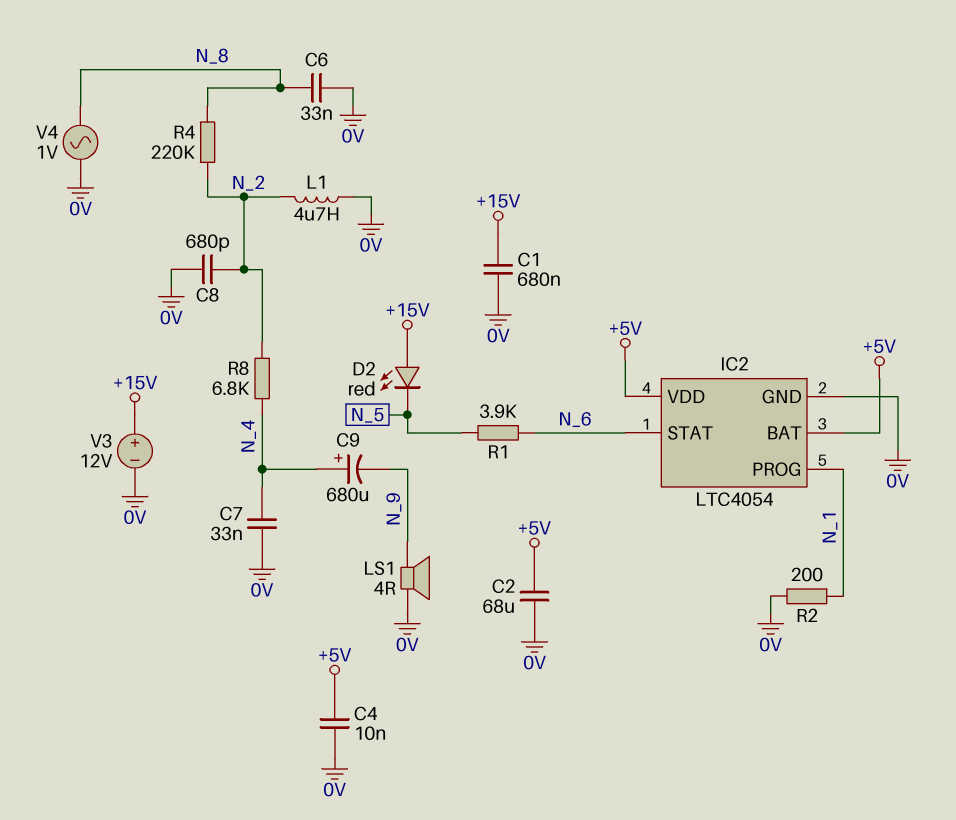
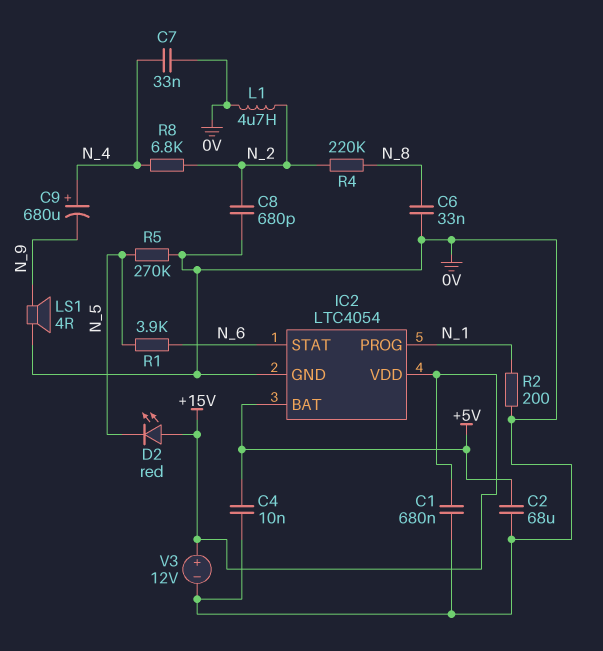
IC2 pin VDD: +5V -> +15V
R5: none -> 270k (0V, N_5)
V4: AC 1V (0V, N_8) -> none

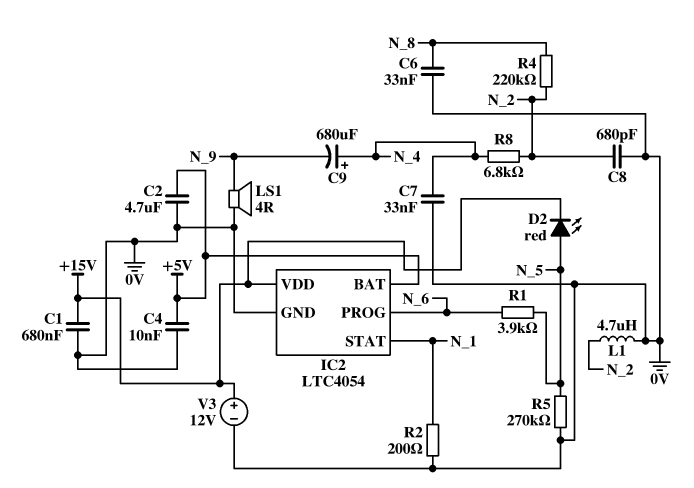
C2: 68uF (+5V, 0V) -> 4.7uF (+5V, 0V)
D2: LED red (A +15V, K N_5) -> LED red (A N_5, K +15V)
IC2 pin PROG: N_1 -> N_6
IC2 pin STAT: N_6 -> N_1

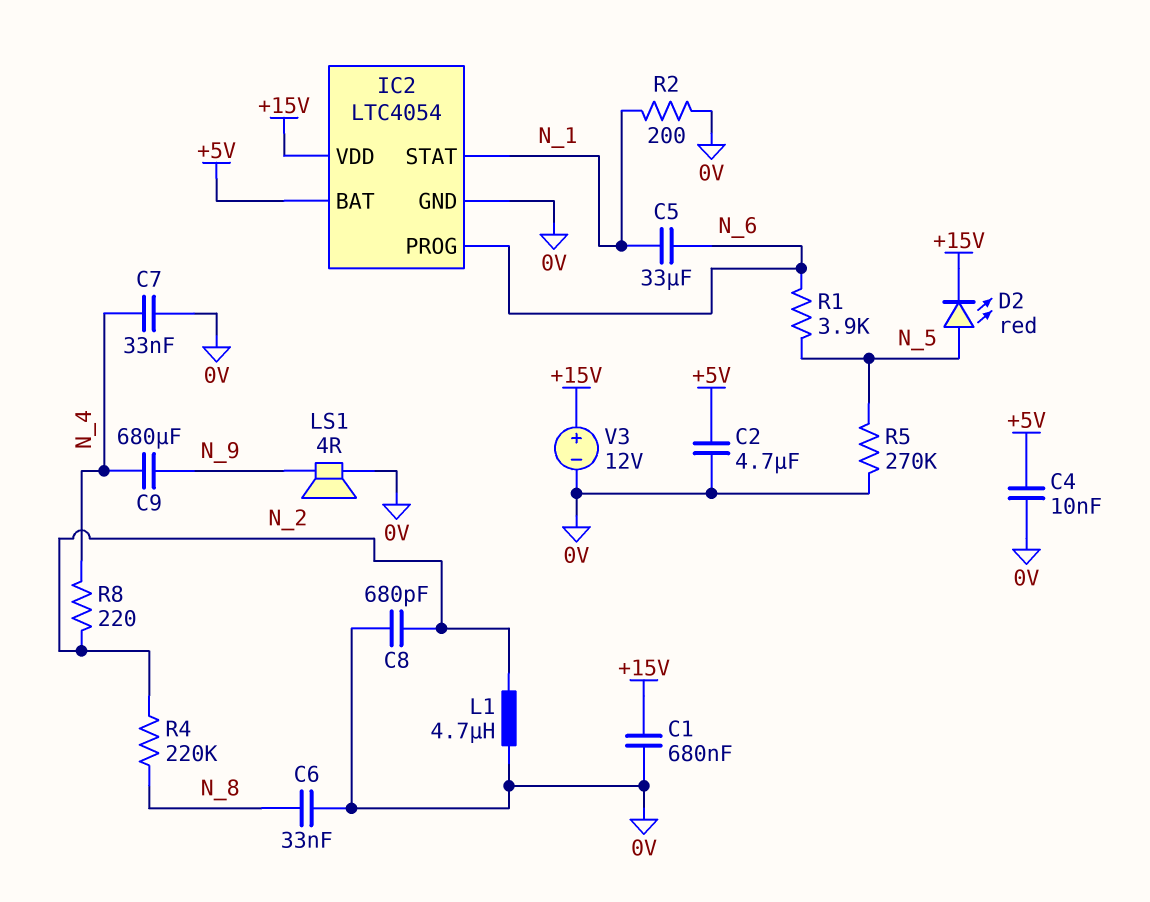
C5: none -> 33uF (N_1, N_6)
C9: 680uF (plus N_4, minus N_9) -> 680uF (N_4, N_9)
R8: 6.8k (N_2, N_4) -> 220 (N_2, N_4)

